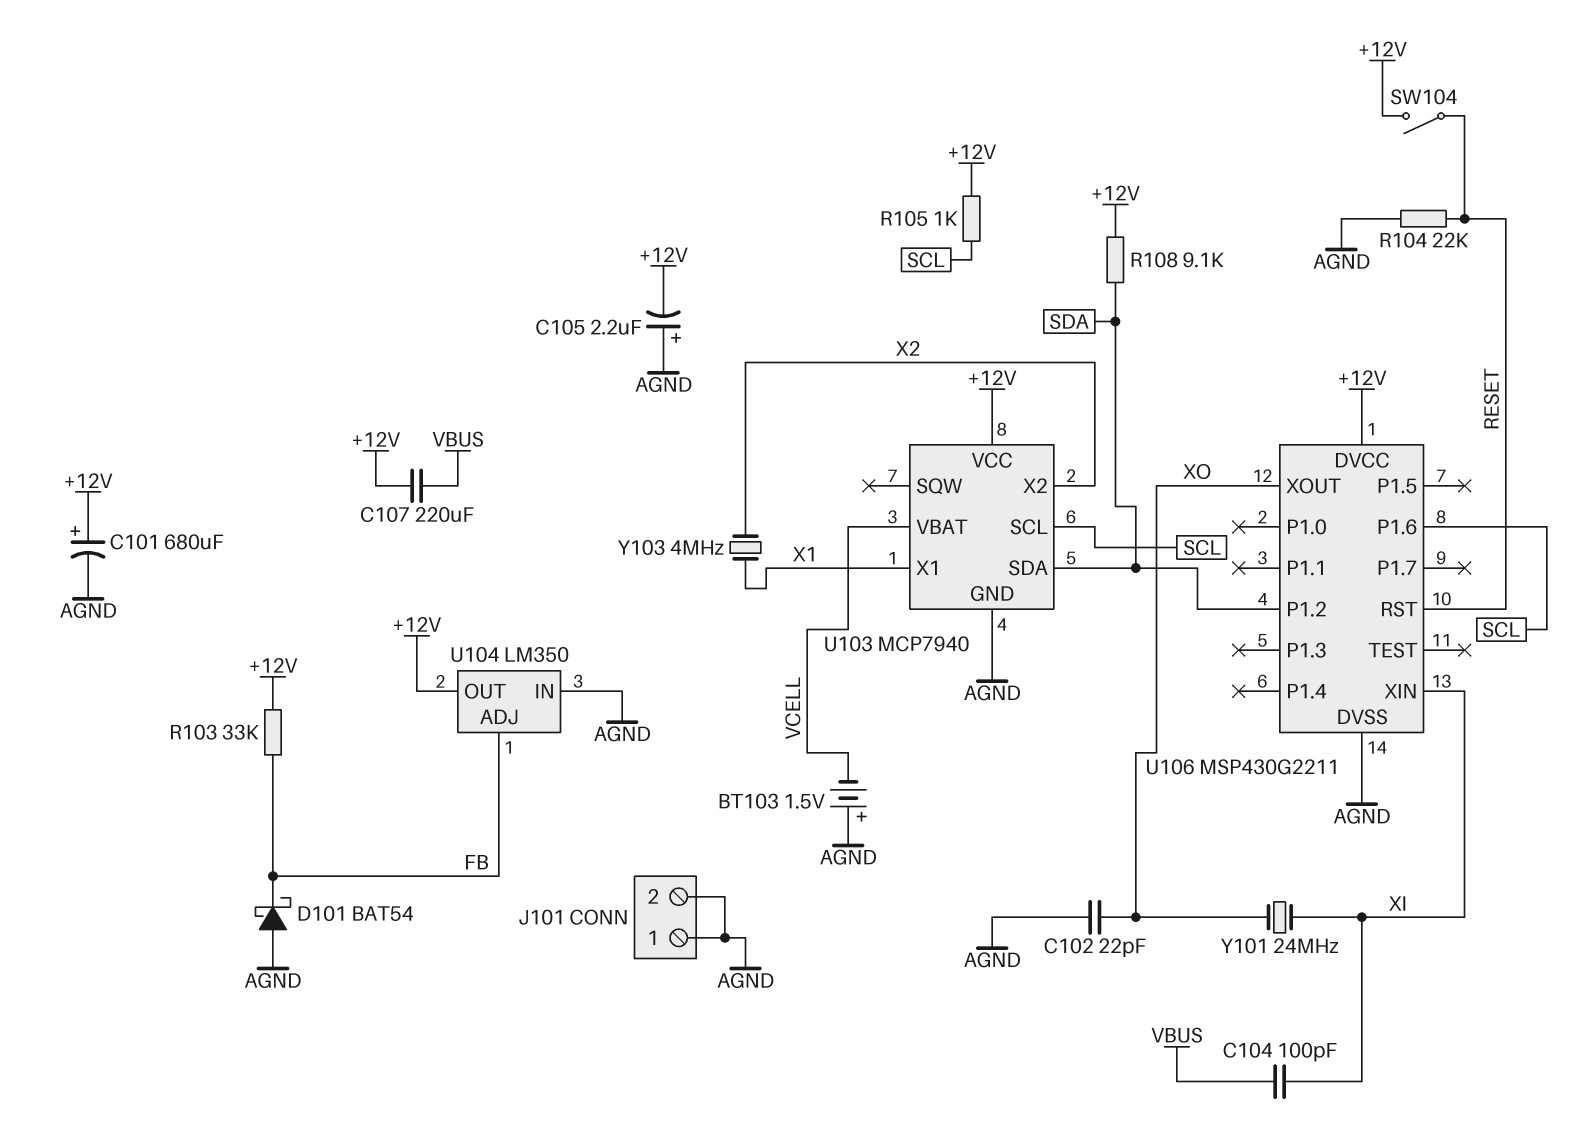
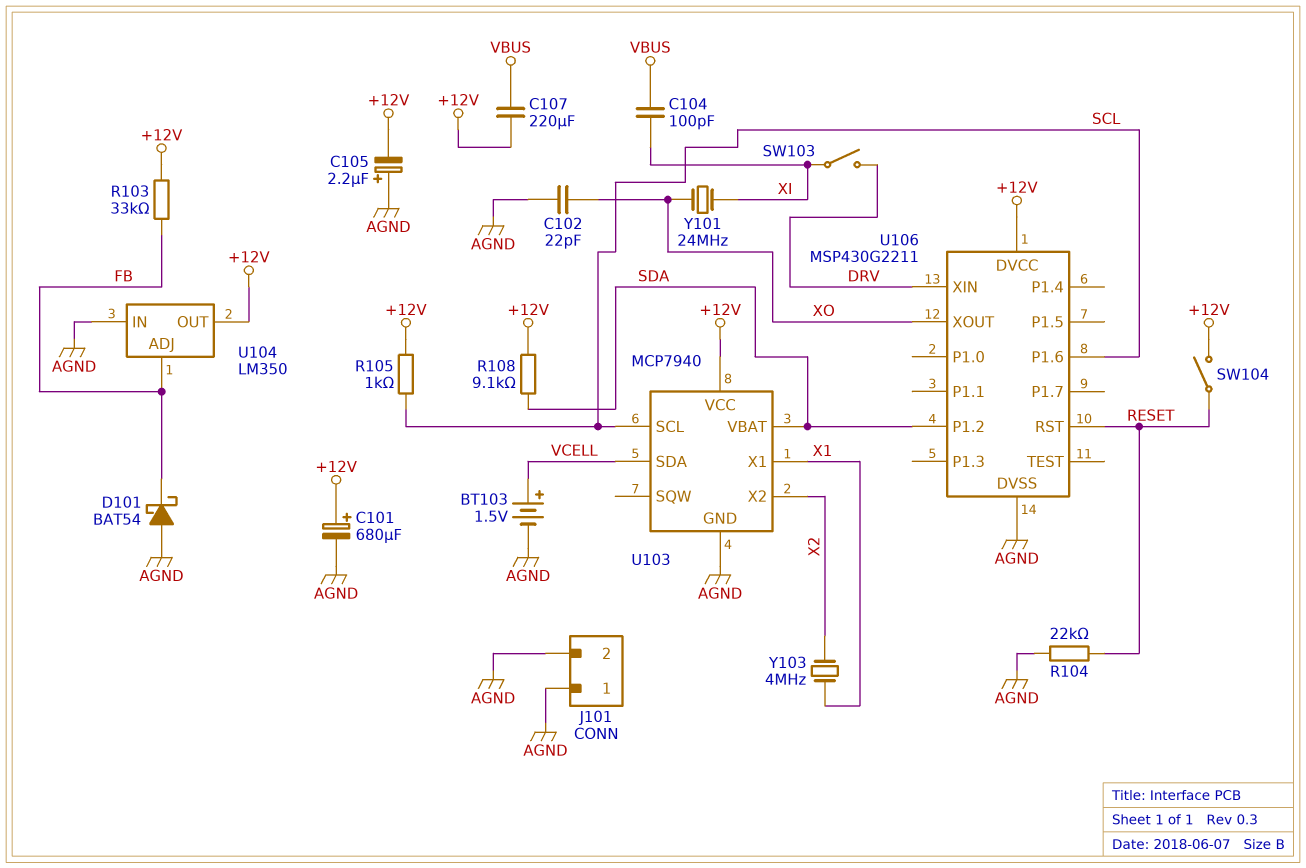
BT103: 1.5V (plus AGND, minus VCELL) -> 1.5V (plus VCELL, minus AGND)
SW103: none -> switch (DRV, XI)
U103 pin SDA: SDA -> VCELL
U103 pin VBAT: VCELL -> SDA
U106 pin XIN: XI -> DRV

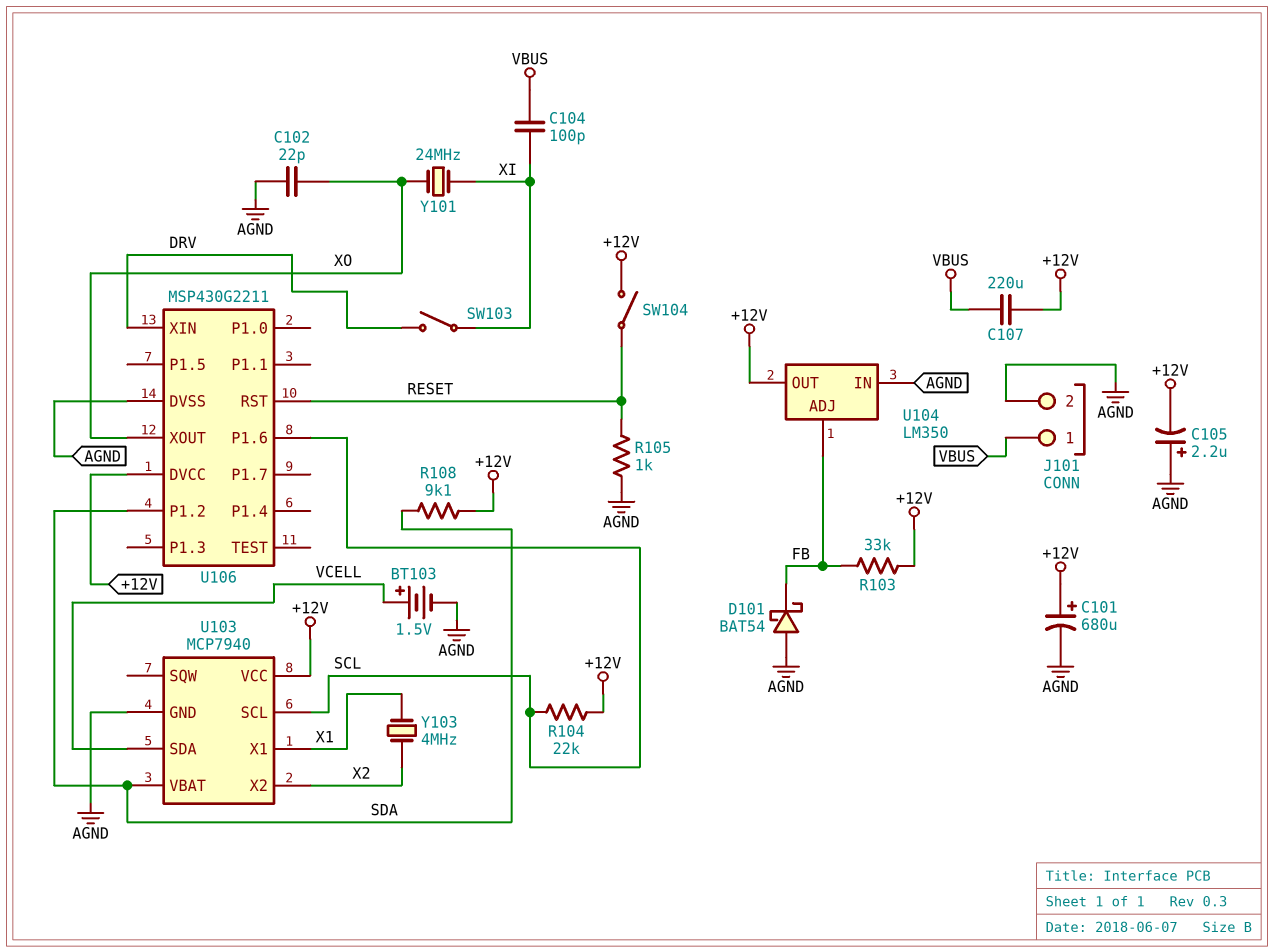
J101 pin 1: AGND -> VBUS
R104: 22k (AGND, RESET) -> 22k (+12V, SCL)
R105: 1k (+12V, SCL) -> 1k (AGND, RESET)

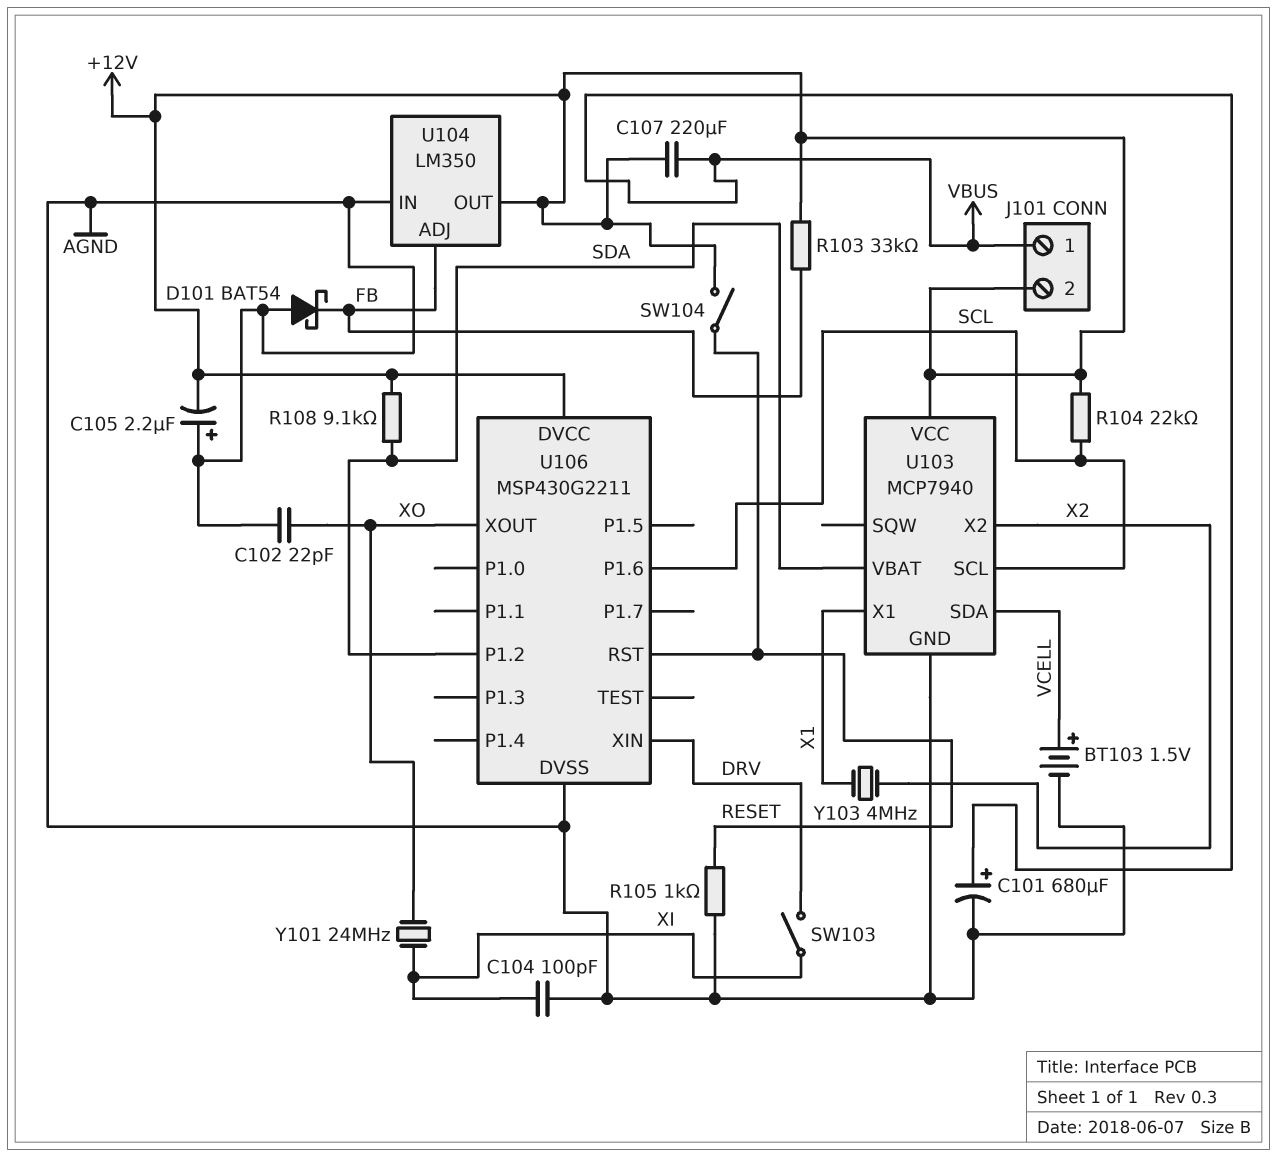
C101: 680uF (plus +12V, minus AGND) -> 680uF (plus VBUS, minus AGND)
C104: 100pF (VBUS, XI) -> 100pF (AGND, XI)
J101 pin 2: AGND -> +12V

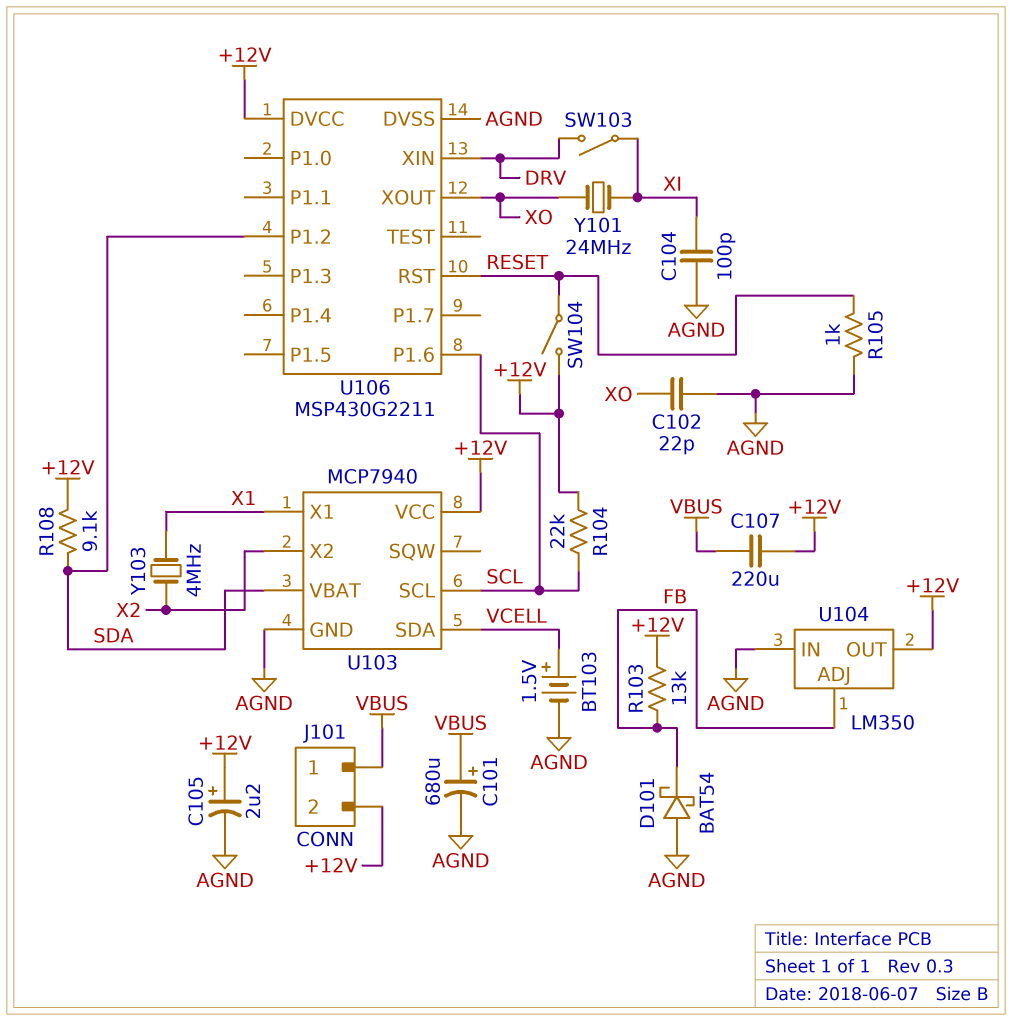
C105: 2.2uF (plus AGND, minus +12V) -> 2.2uF (plus +12V, minus AGND)
R103: 33k (+12V, FB) -> 13k (+12V, FB)

